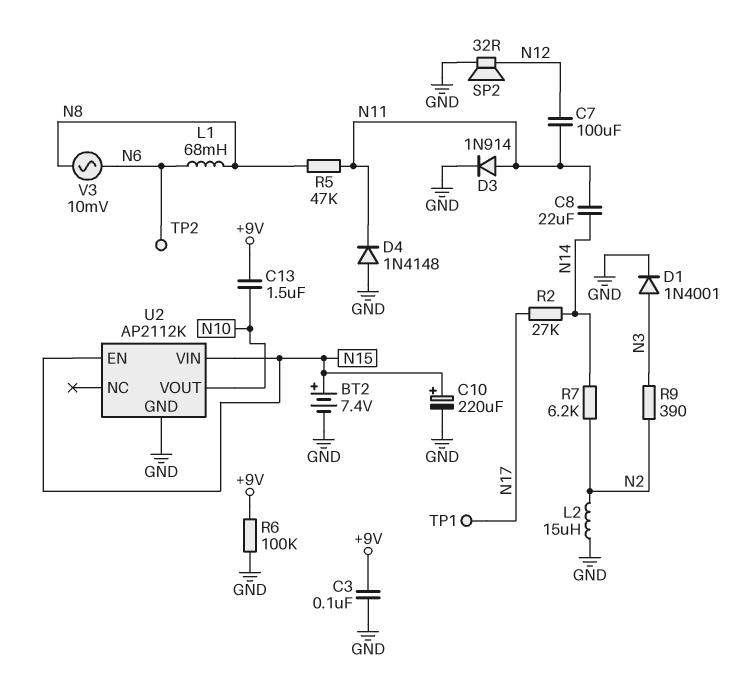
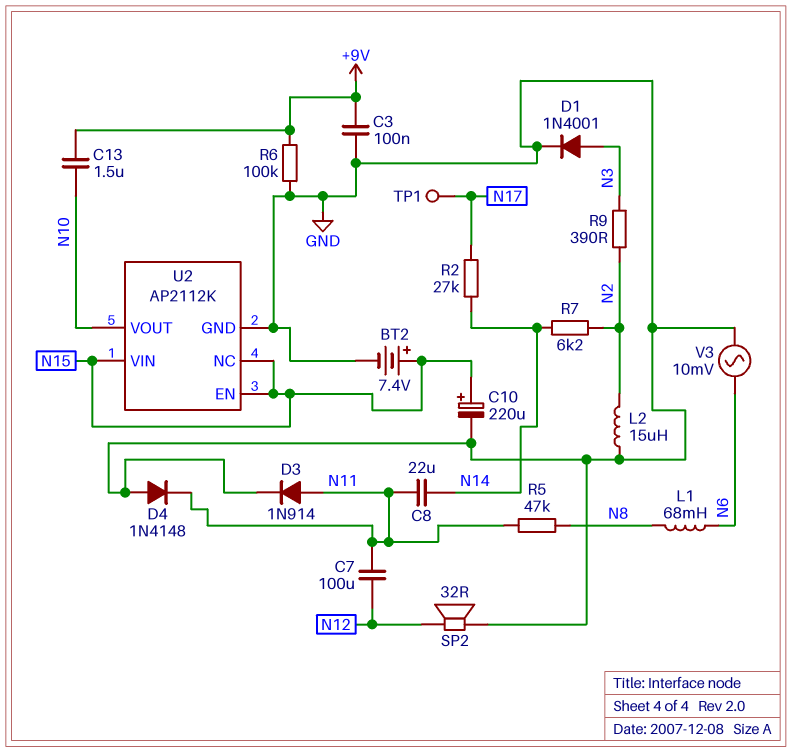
TP2: test point (N6) -> none
U2 pin NC: none -> N15
V3: AC 10mV (N6, N8) -> AC 10mV (GND, N6)

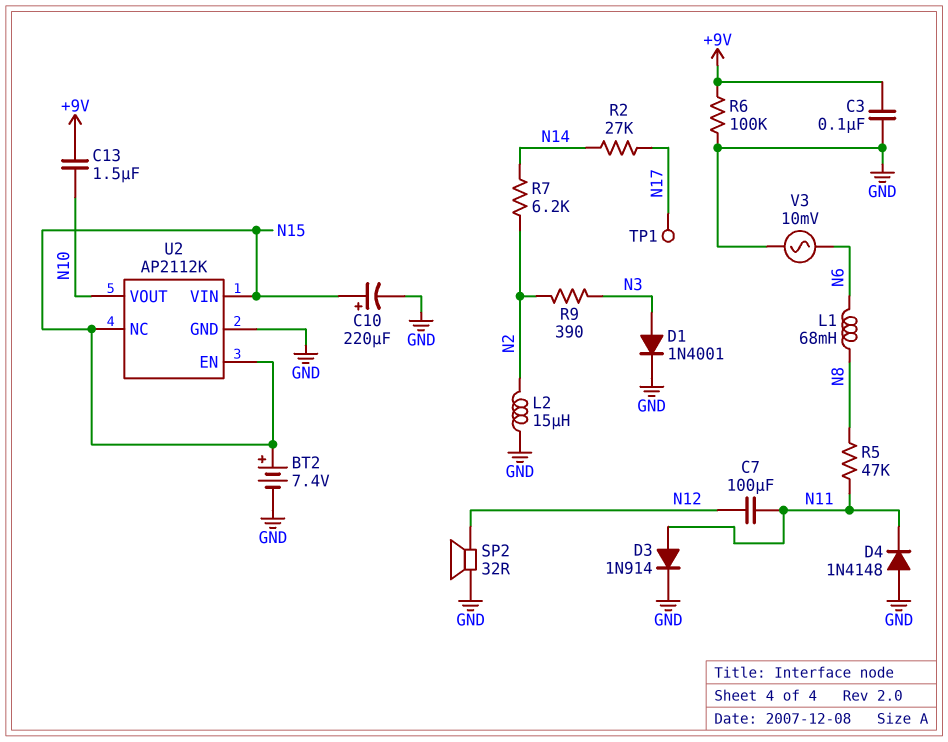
C8: 22uF (N11, N14) -> none

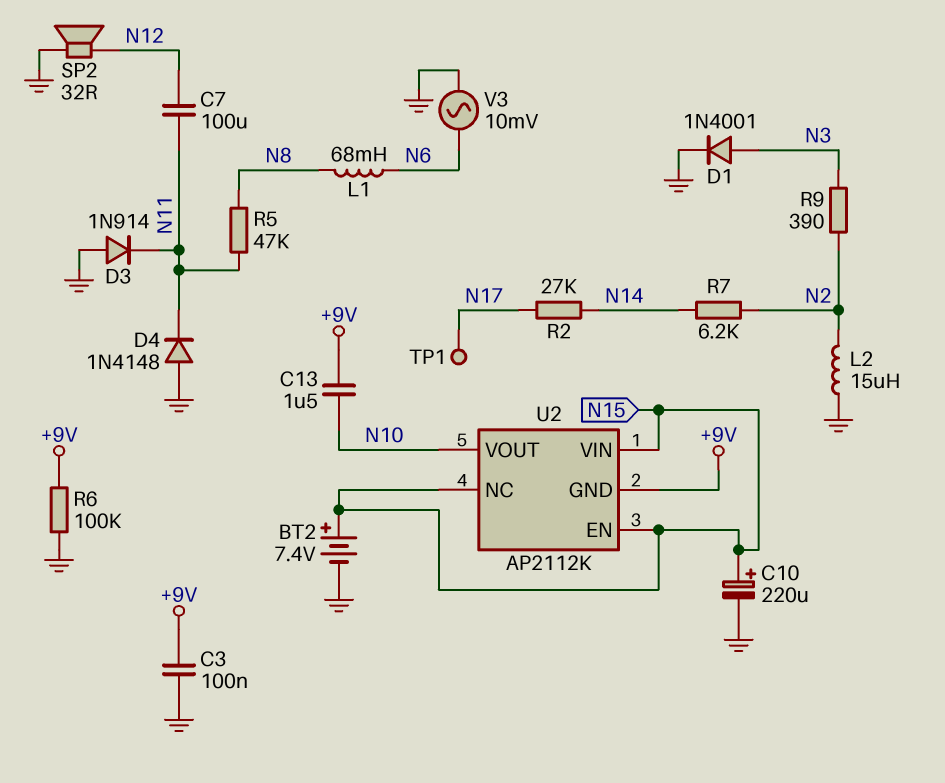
D3: diode 1N914 (A N11, K GND) -> diode 1N914 (A GND, K N11)
U2 pin GND: GND -> +9V

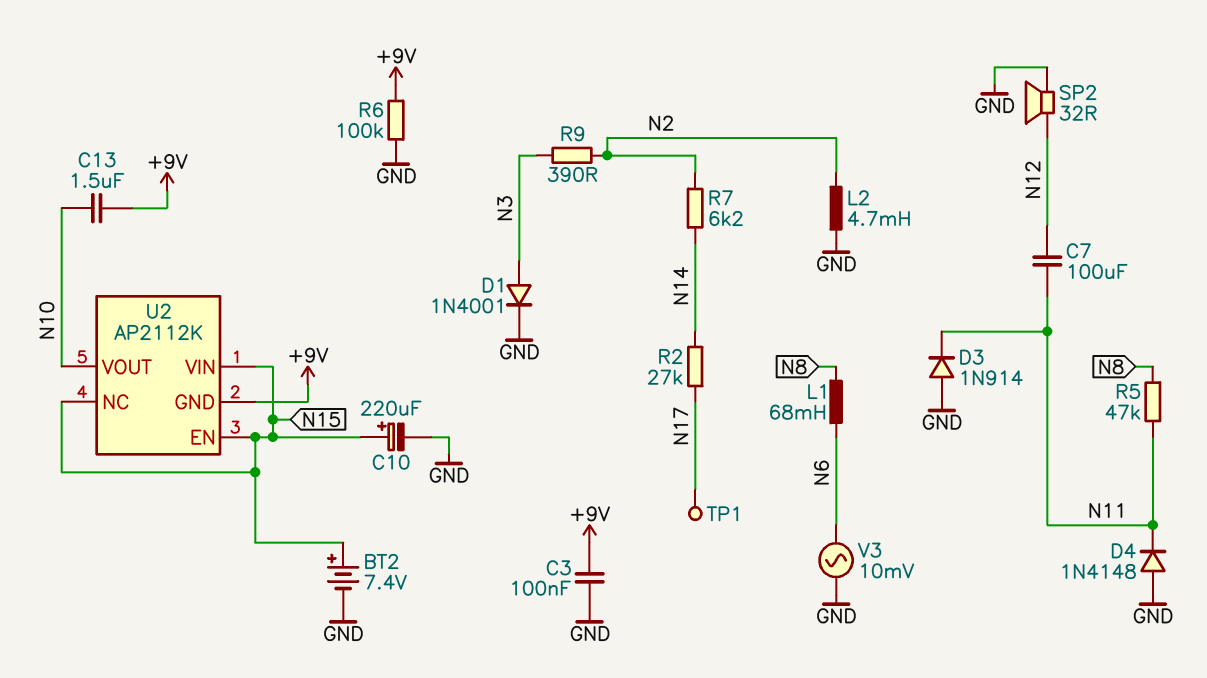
L2: 15uH (GND, N2) -> 4.7mH (GND, N2)

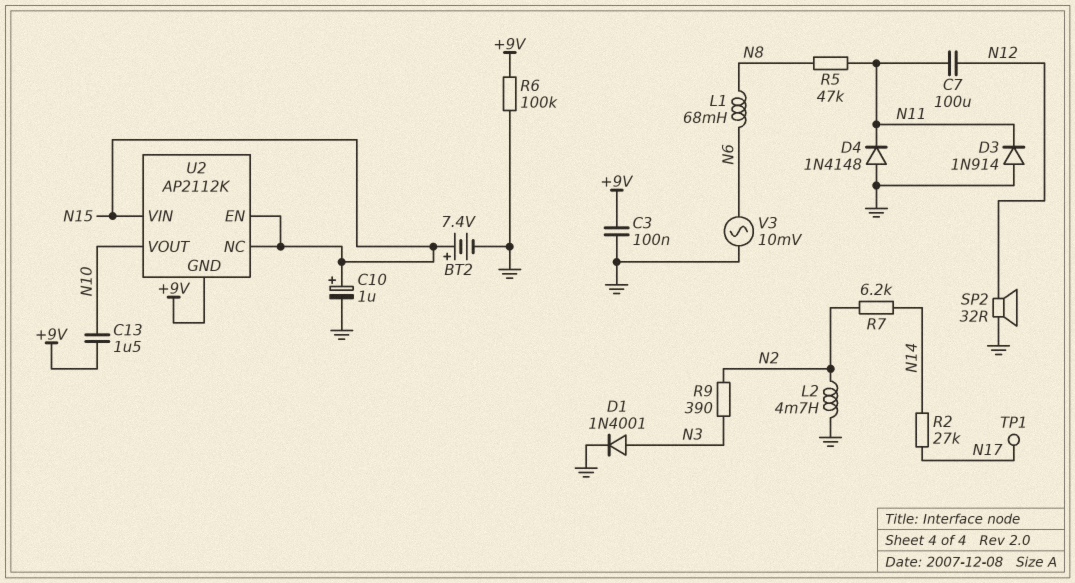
C10: 220uF (plus N15, minus GND) -> 1uF (plus N15, minus GND)

